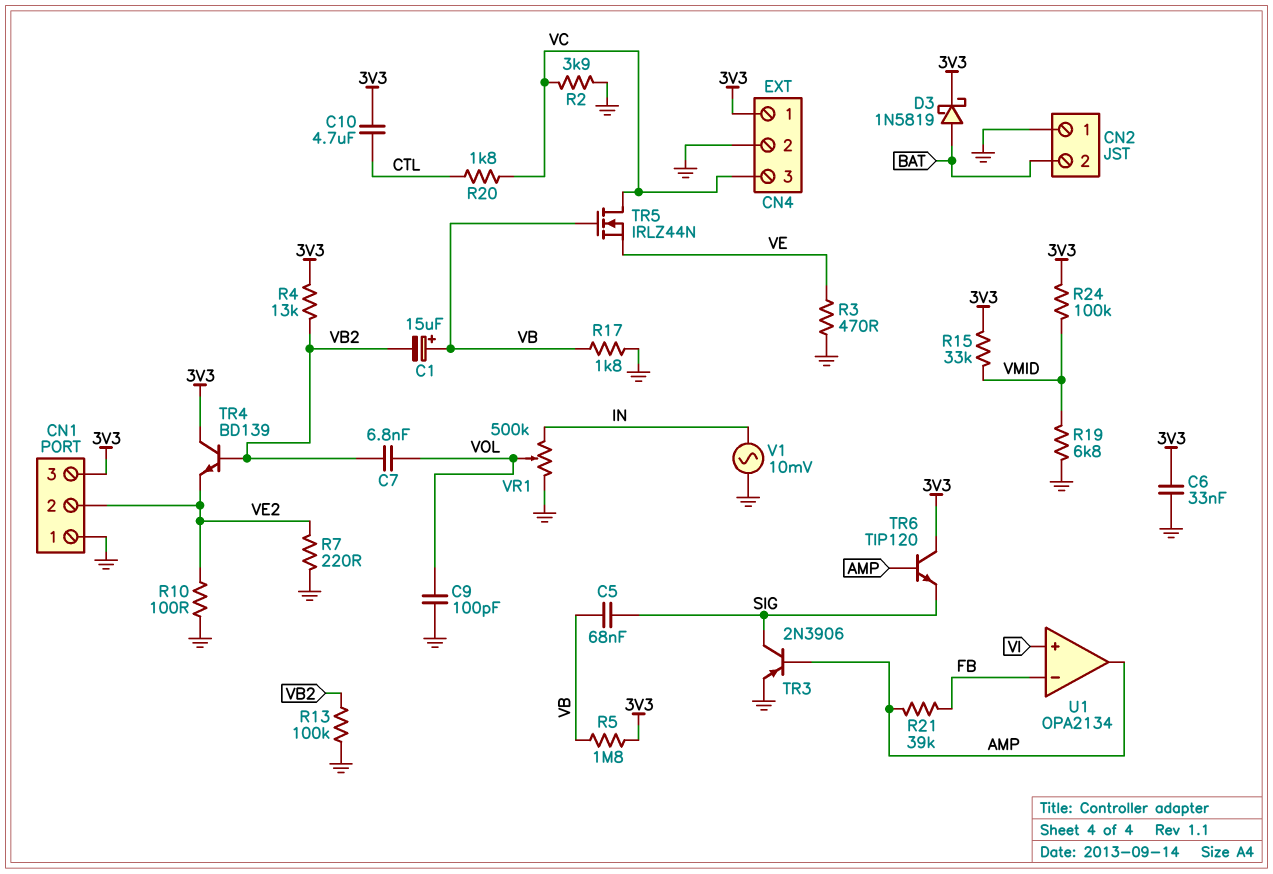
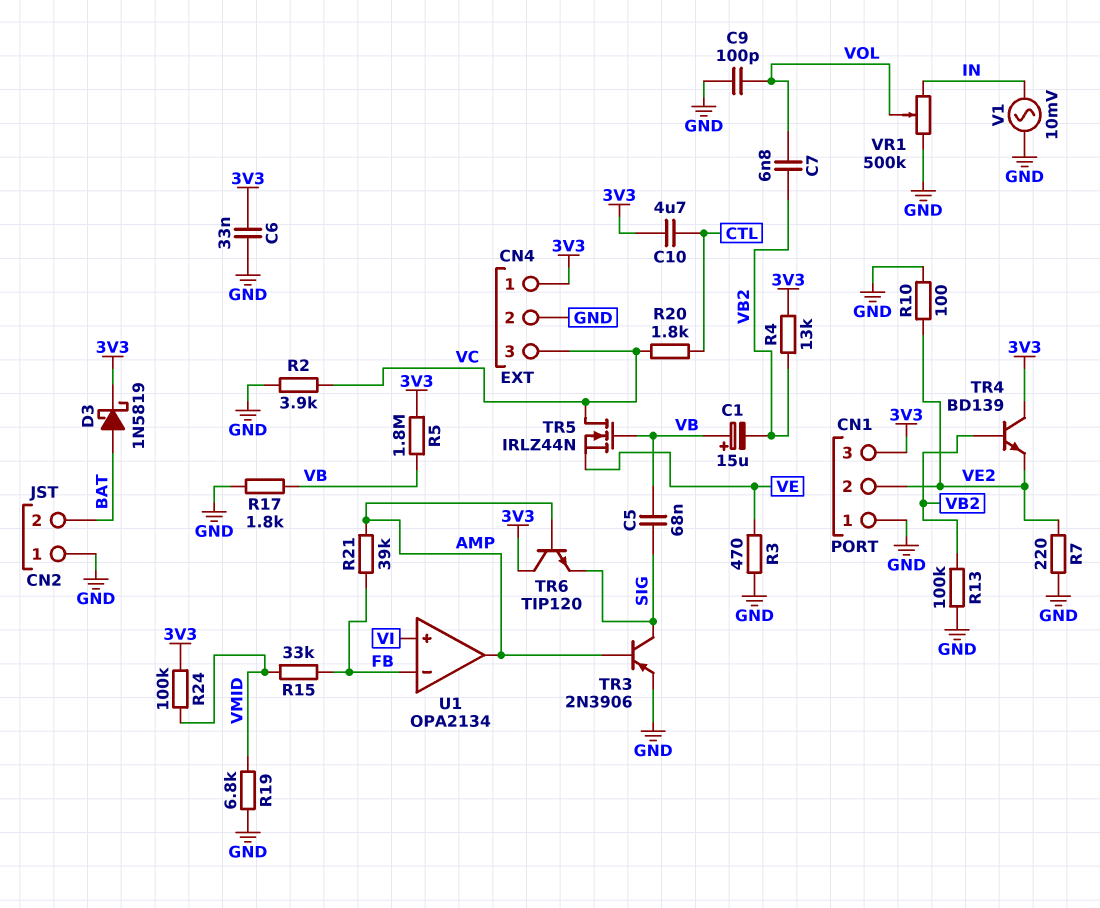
R15: 33k (3V3, VMID) -> 33k (FB, VMID)

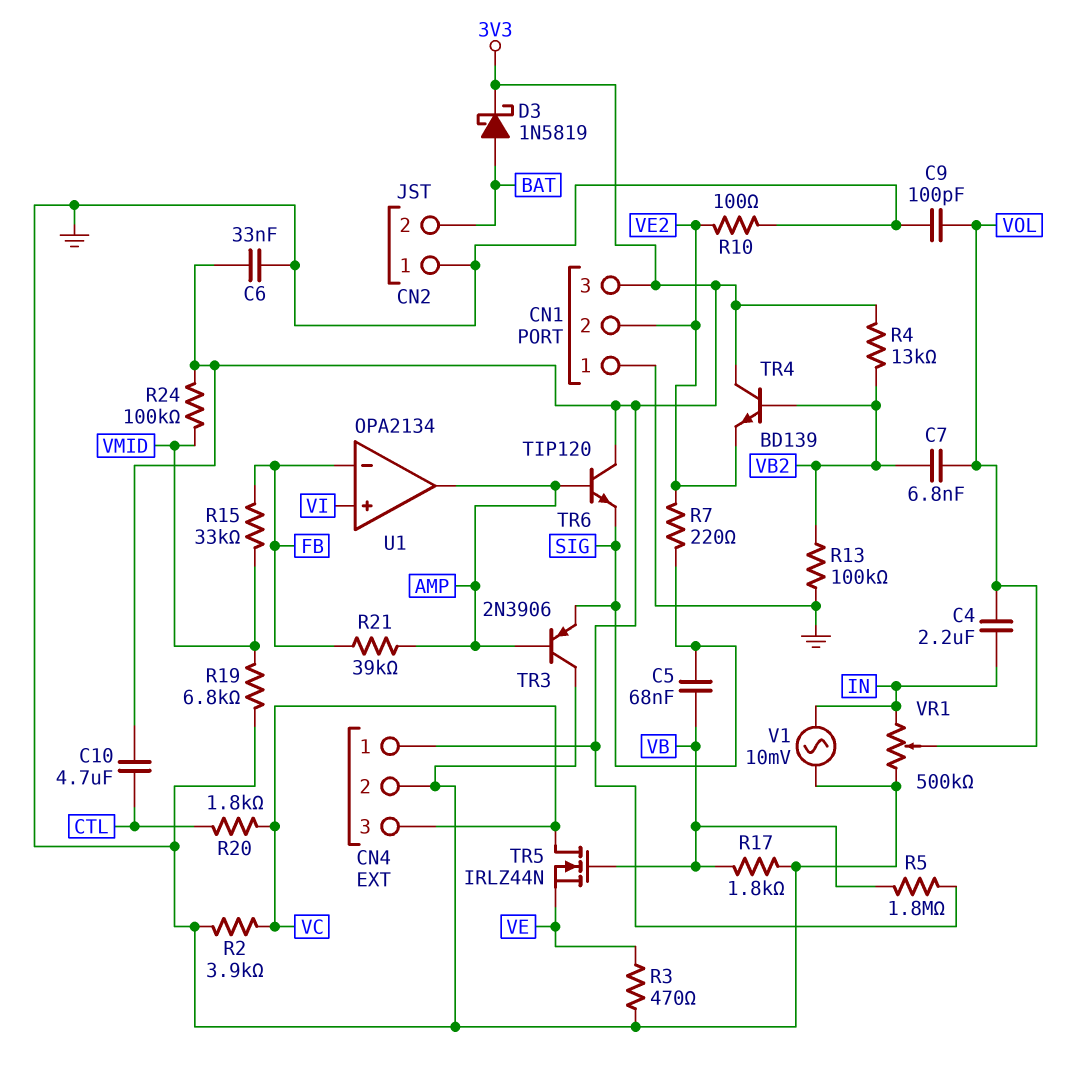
C1: 15uF (plus VB, minus VB2) -> none
C4: none -> 2.2uF (IN, VOL)
R7: 220 (GND, VE2) -> 220 (SIG, VE2)
TR3: PNP 2N3906 (B AMP, C SIG, E GND) -> PNP 2N3906 (B AMP, C GND, E SIG)

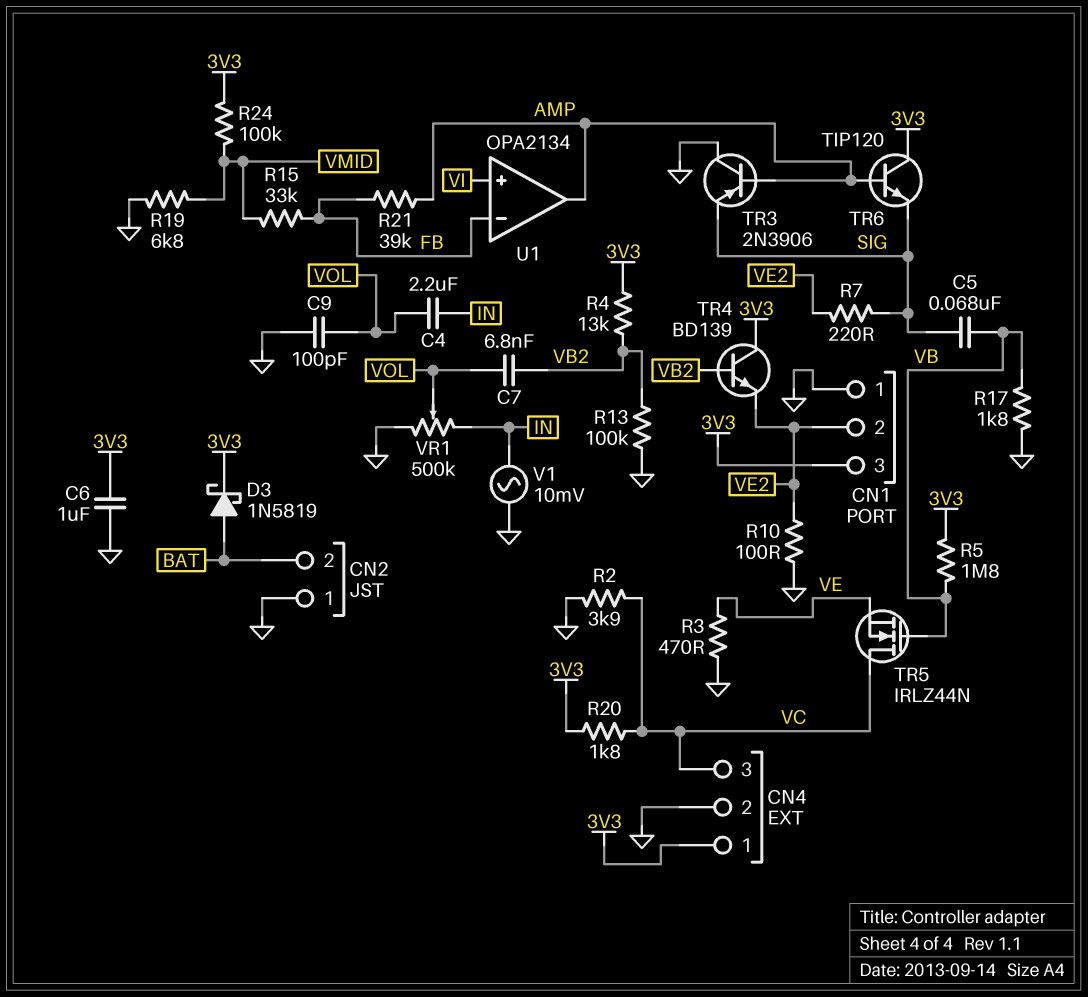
C6: 33nF (3V3, GND) -> 1uF (3V3, GND)
C10: 4.7uF (3V3, CTL) -> none
R20: 1.8k (CTL, VC) -> 1.8k (3V3, VC)

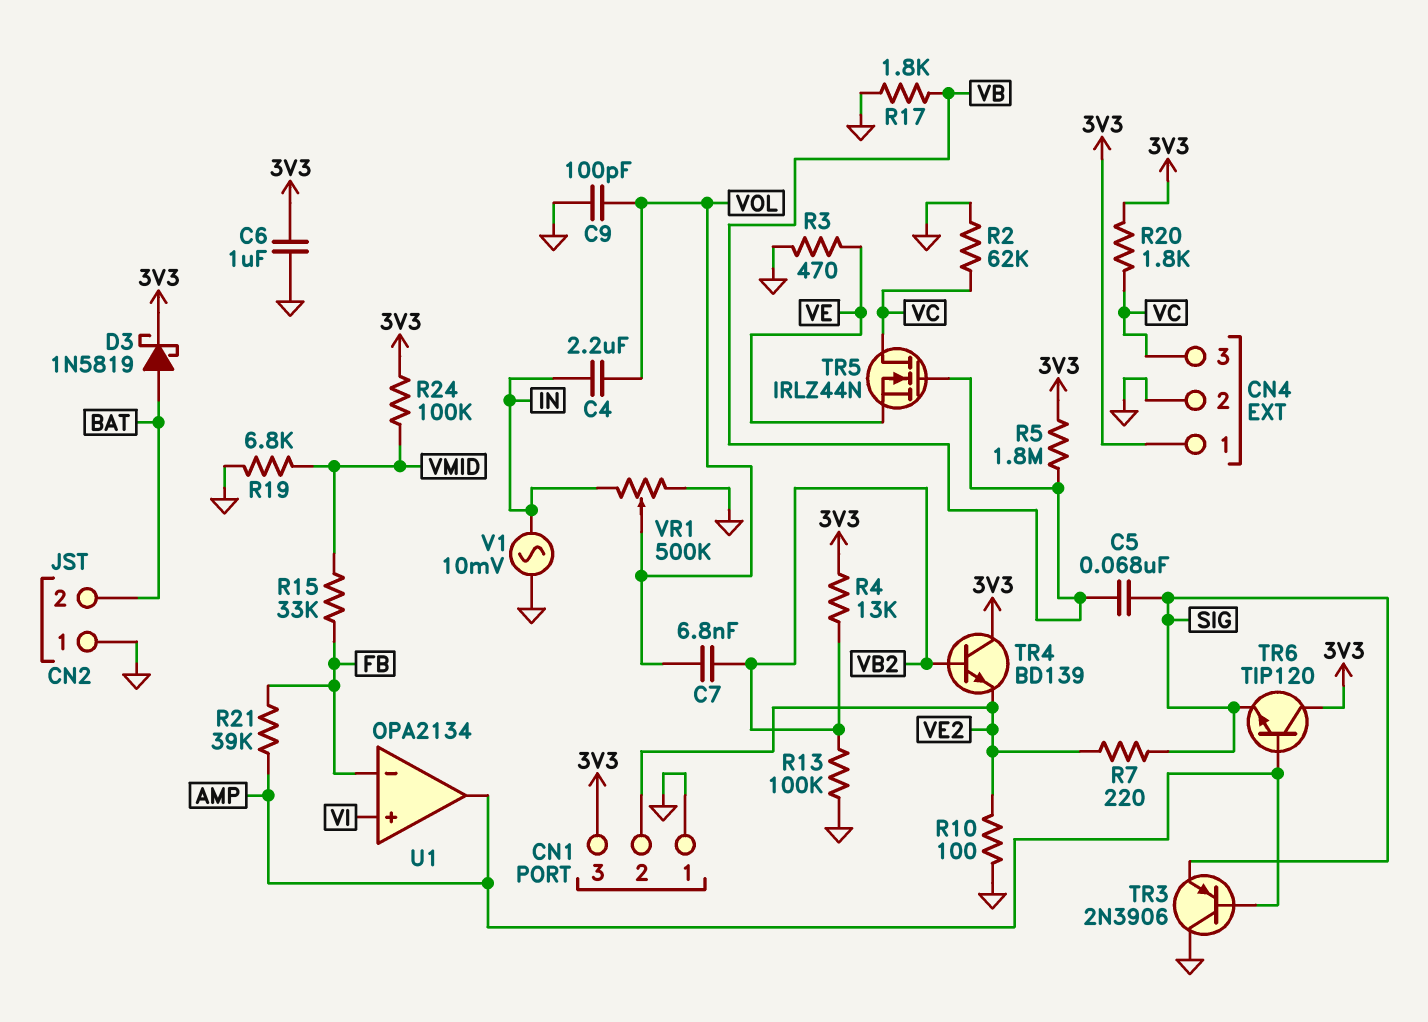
R2: 3.9k (GND, VC) -> 62k (GND, VC)

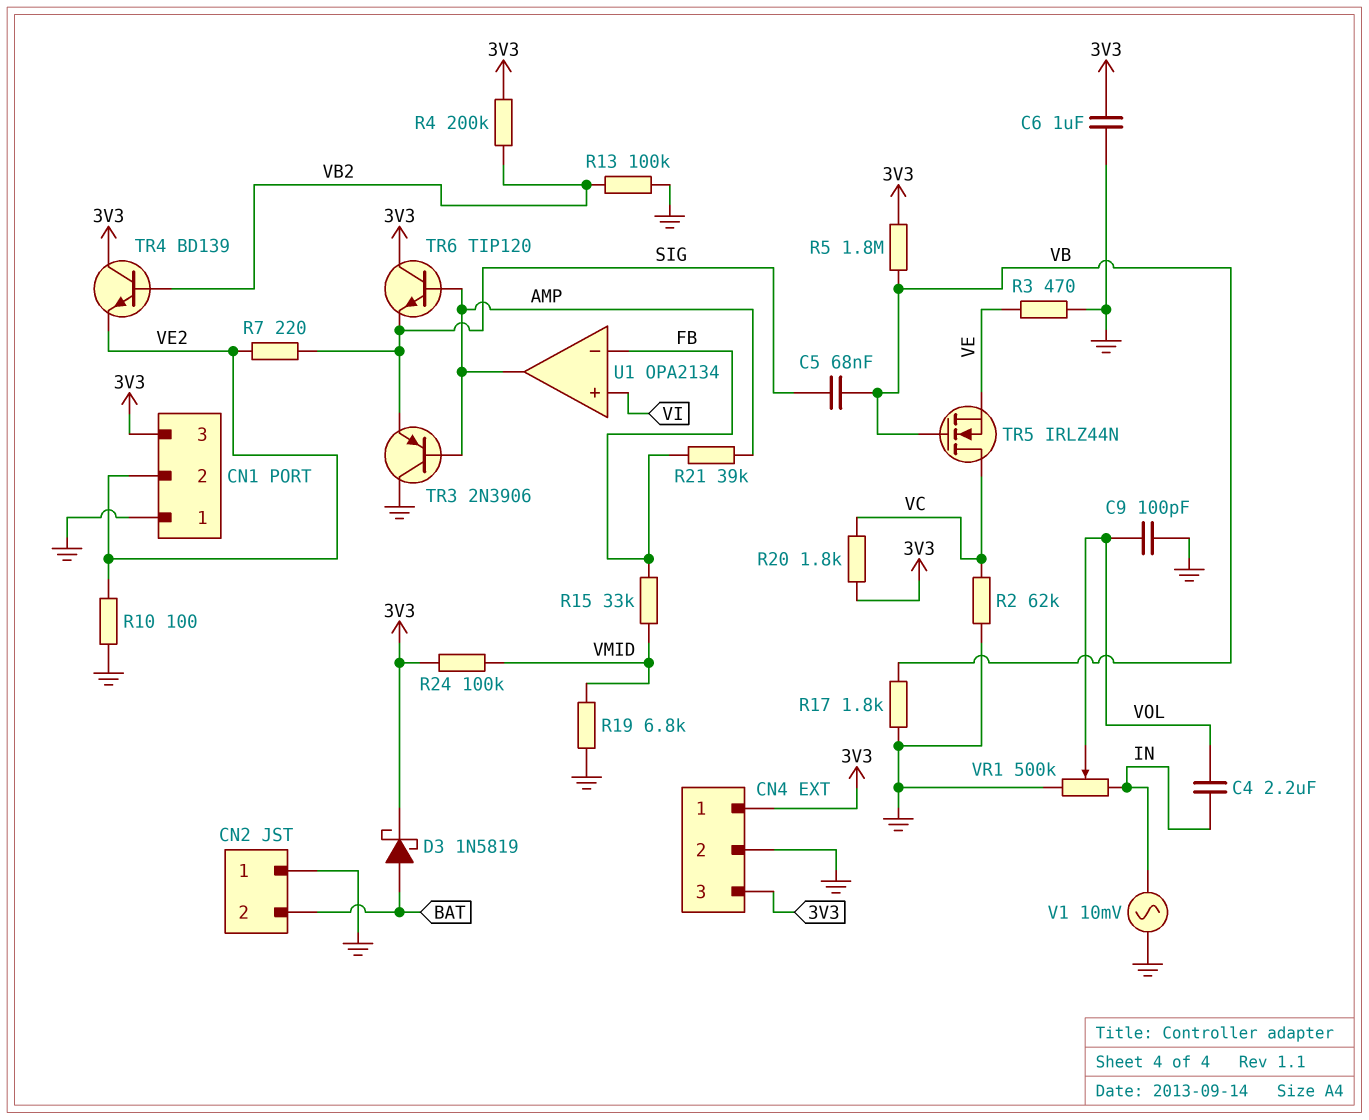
C7: 6.8nF (VB2, VOL) -> none
CN4 pin 3: VC -> 3V3
R4: 13k (3V3, VB2) -> 200k (3V3, VB2)

